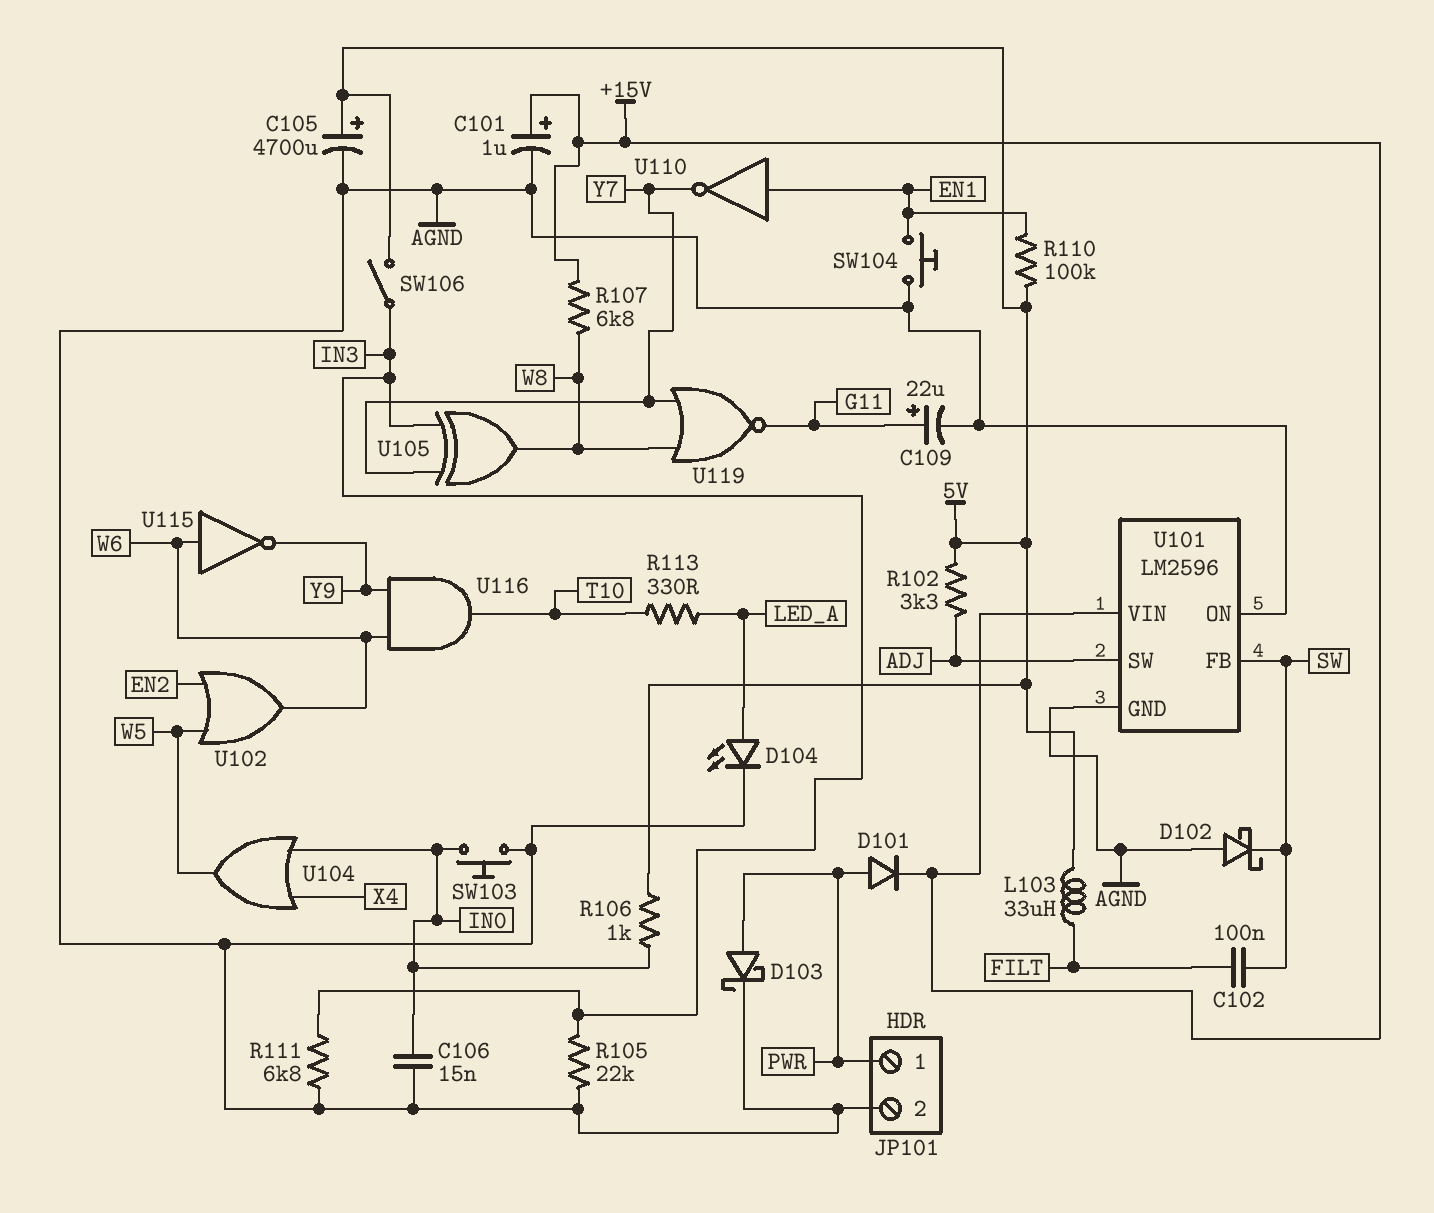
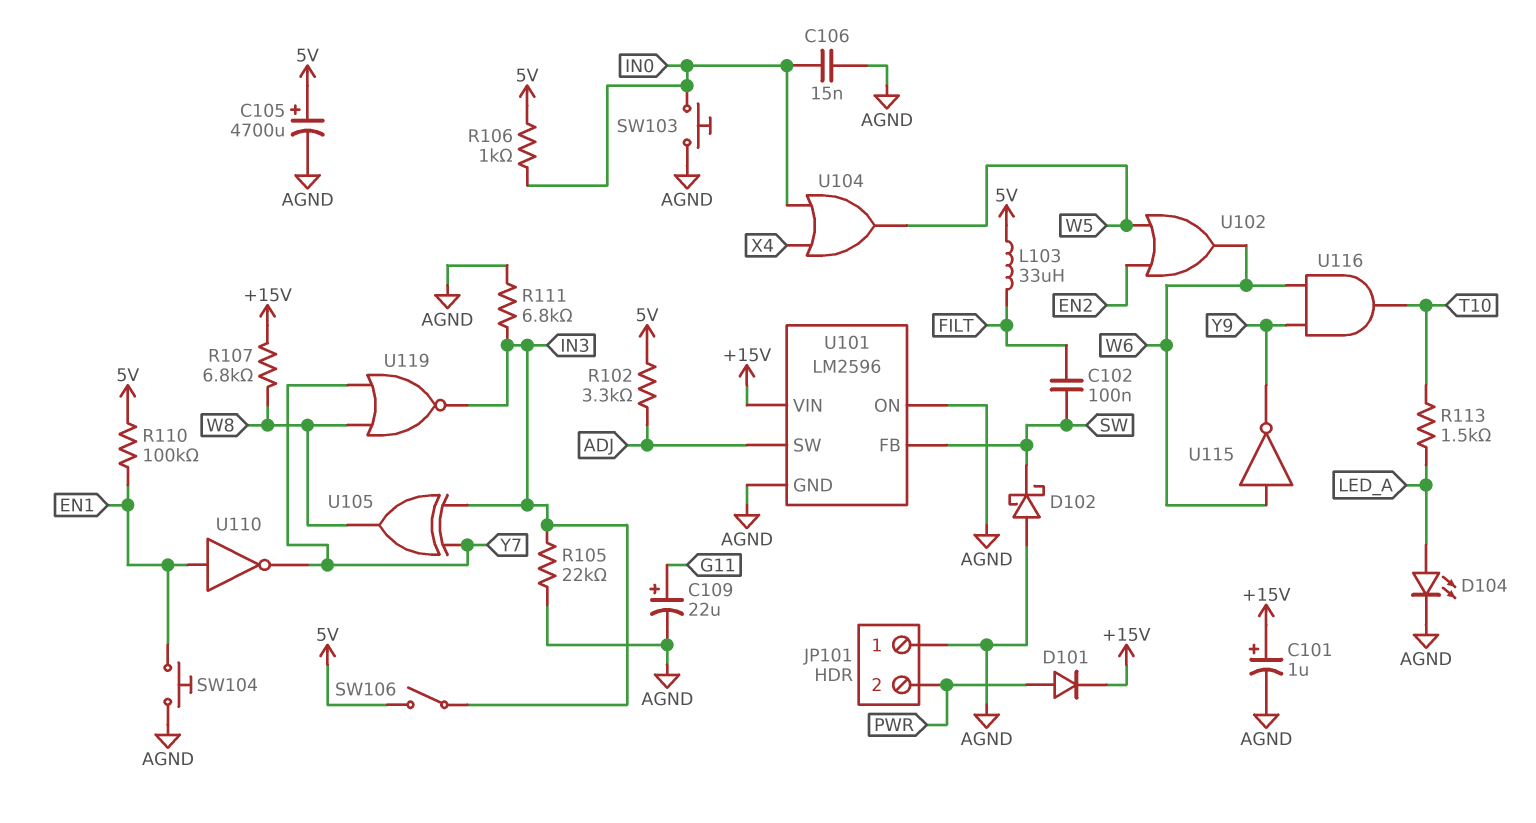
D103: schottky (A PWR, K AGND) -> none
JP101 pin 1: PWR -> AGND
JP101 pin 2: AGND -> PWR
R113: 330 (LED_A, T10) -> 1.5k (LED_A, T10)
U119: NOR (in W8, in Y7, out G11) -> NOR (in W8, in Y7, out IN3)

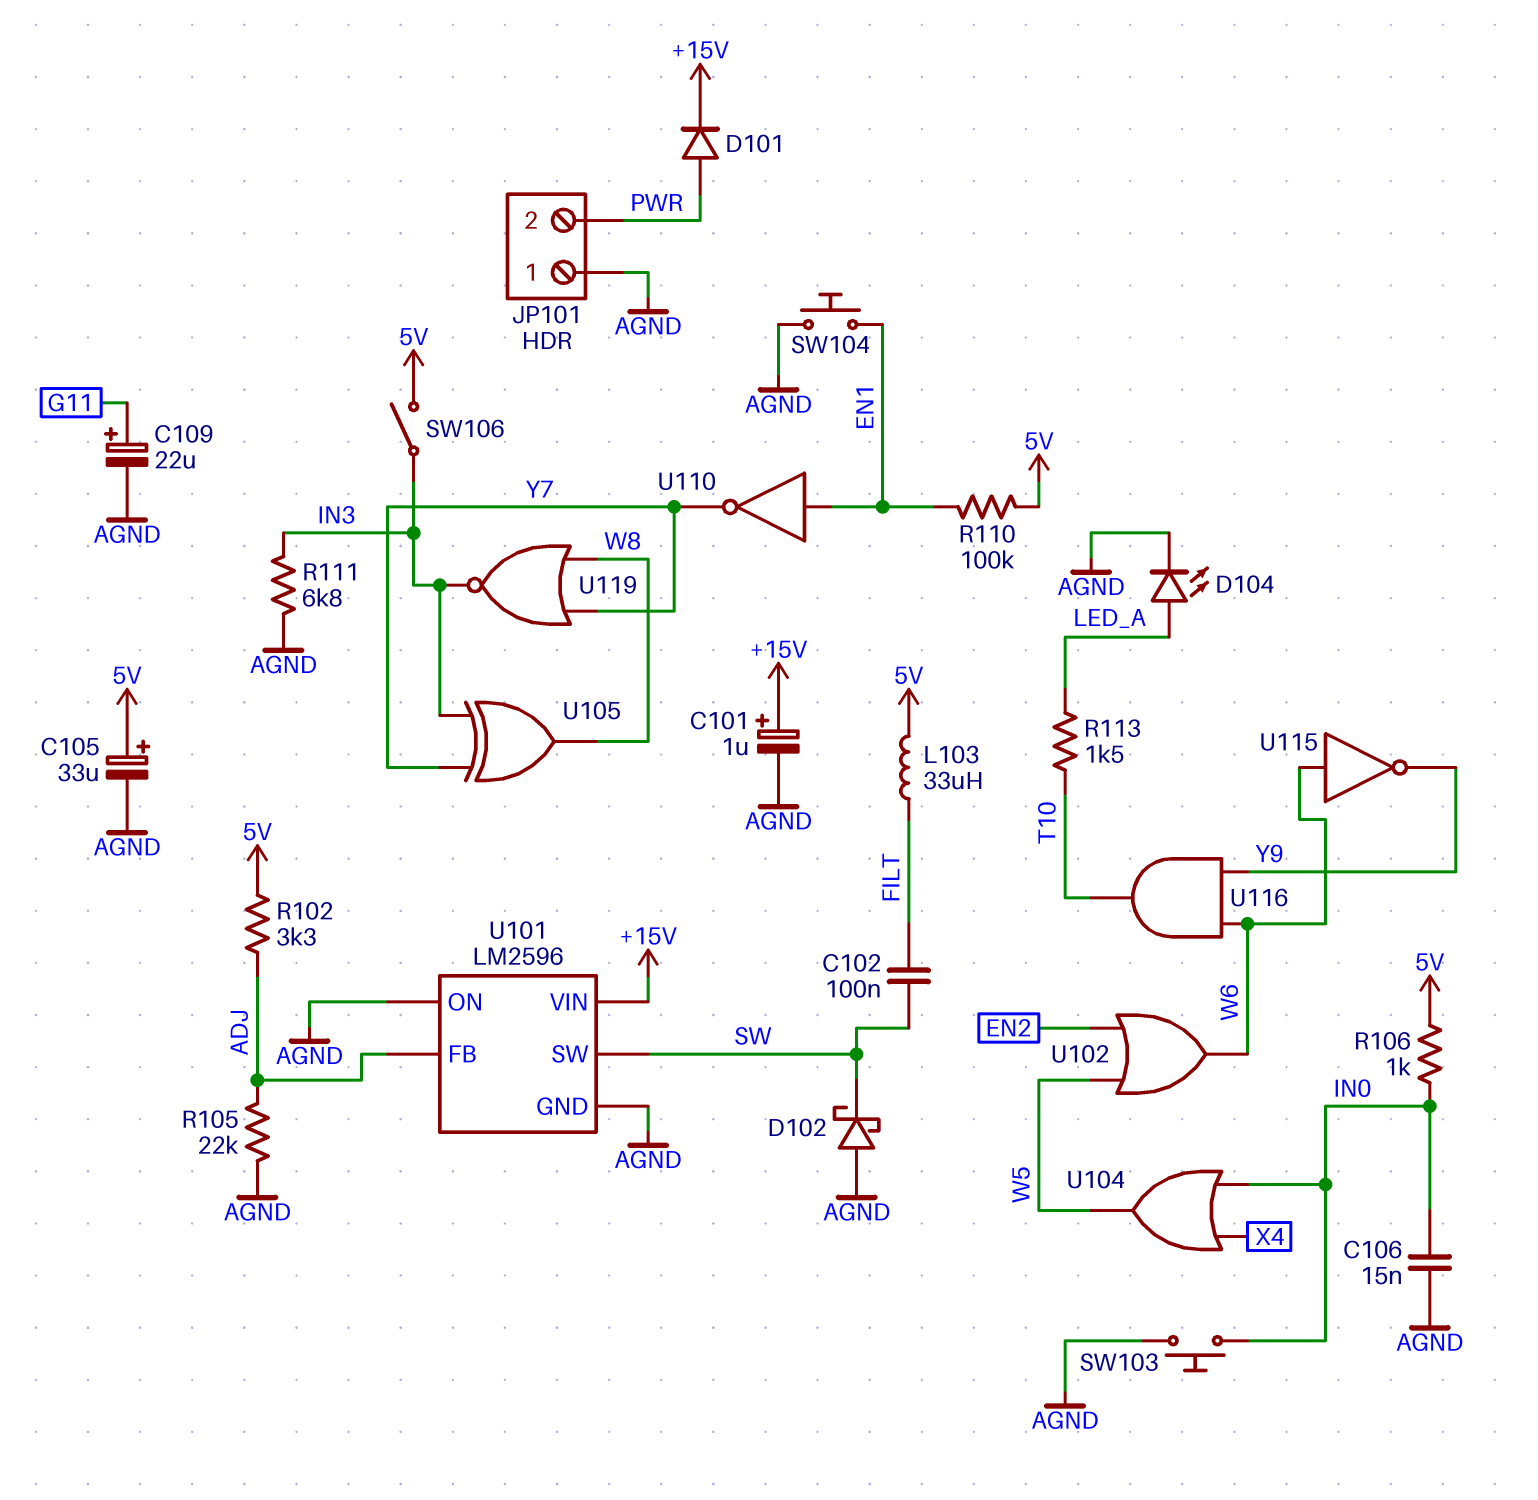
C105: 4700uF (plus 5V, minus AGND) -> 33uF (plus 5V, minus AGND)
R105: 22k (AGND, IN3) -> 22k (ADJ, AGND)
R107: 6.8k (+15V, W8) -> none
U101 pin FB: SW -> ADJ
U101 pin SW: ADJ -> SW

